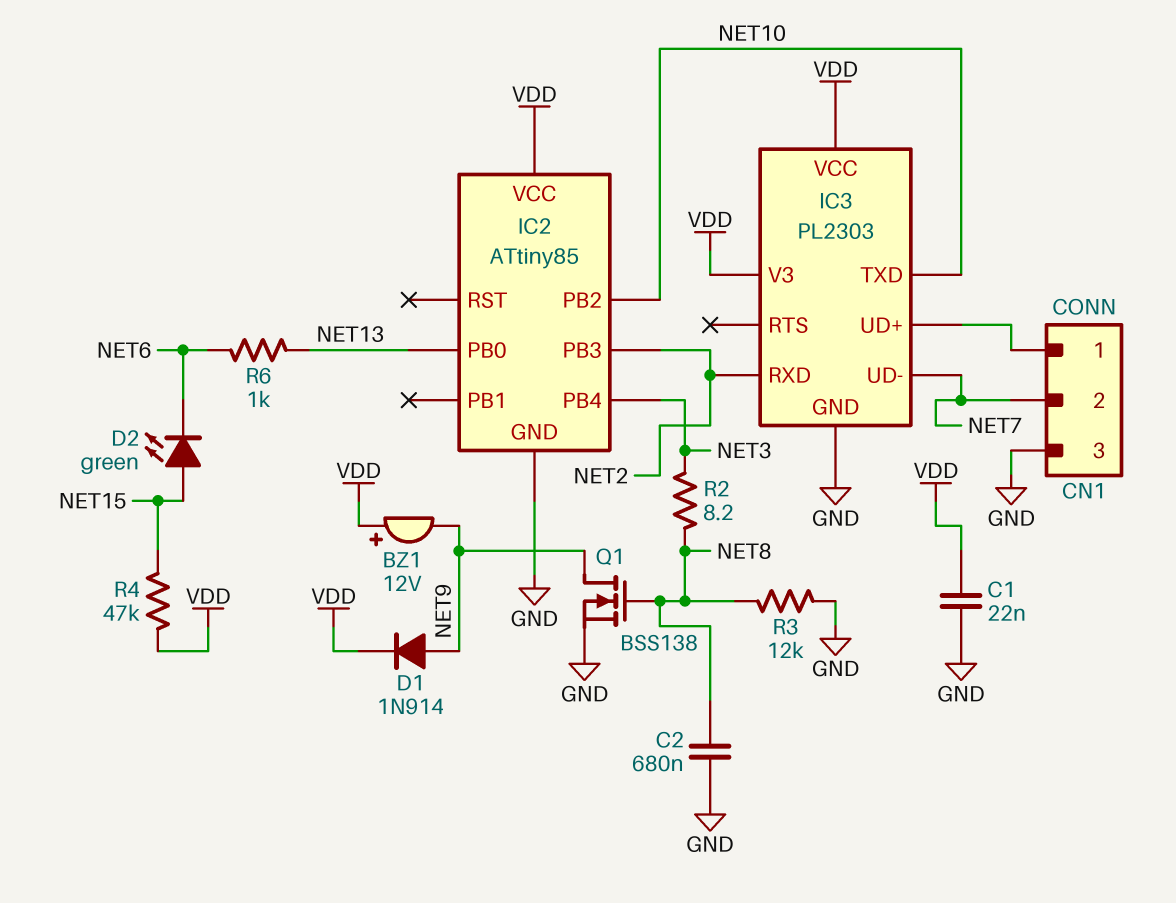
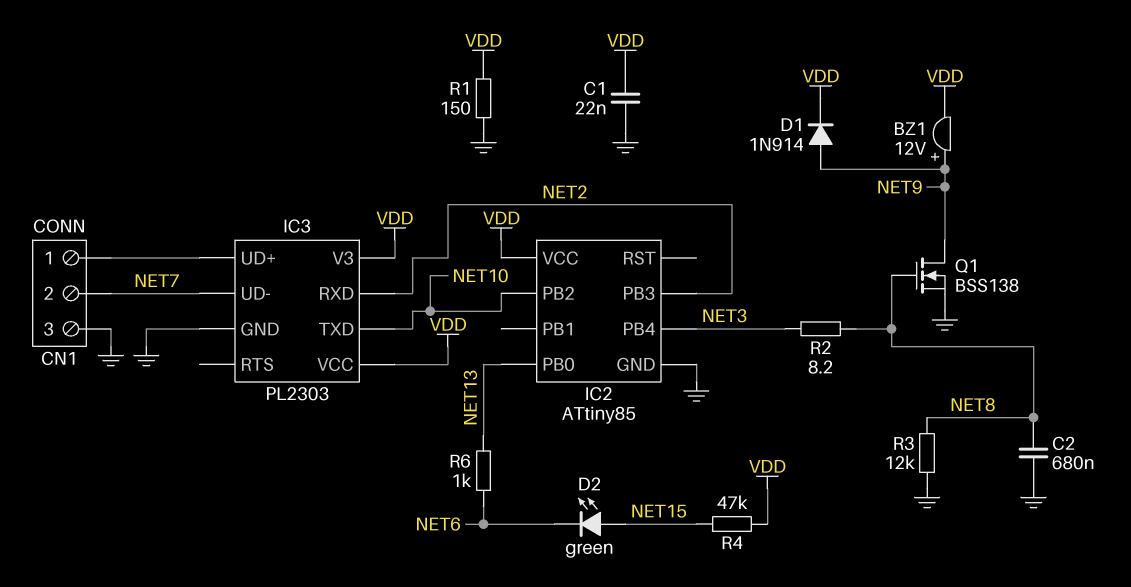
BZ1: buzzer 12V (plus VDD, minus NET9) -> buzzer 12V (plus NET9, minus VDD)
R1: none -> 150 (GND, VDD)

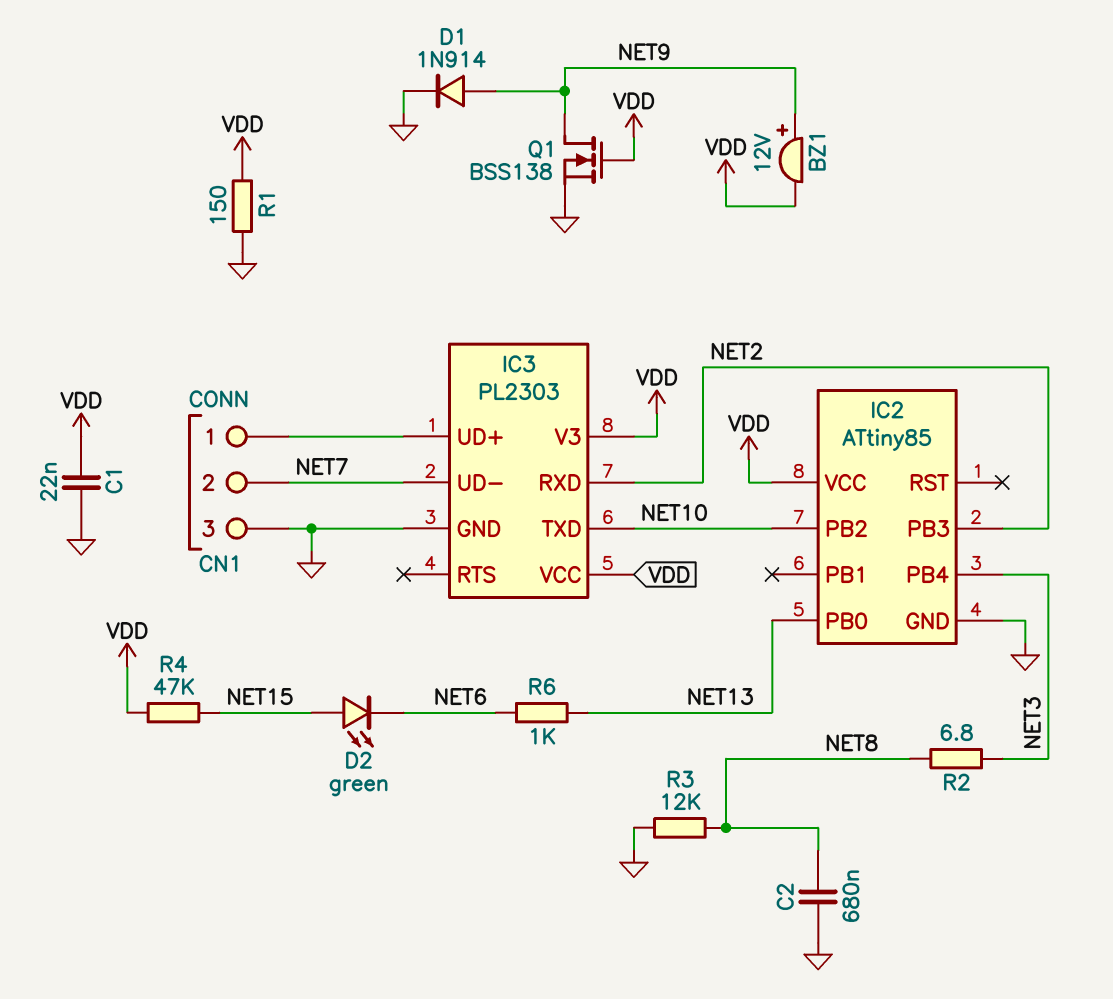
D1: diode 1N914 (A NET9, K VDD) -> diode 1N914 (A NET9, K GND)
Q1: NMOS BSS138 (G NET8, D NET9, S GND) -> NMOS BSS138 (G VDD, D NET9, S GND)
R2: 8.2 (NET3, NET8) -> 6.8 (NET3, NET8)

